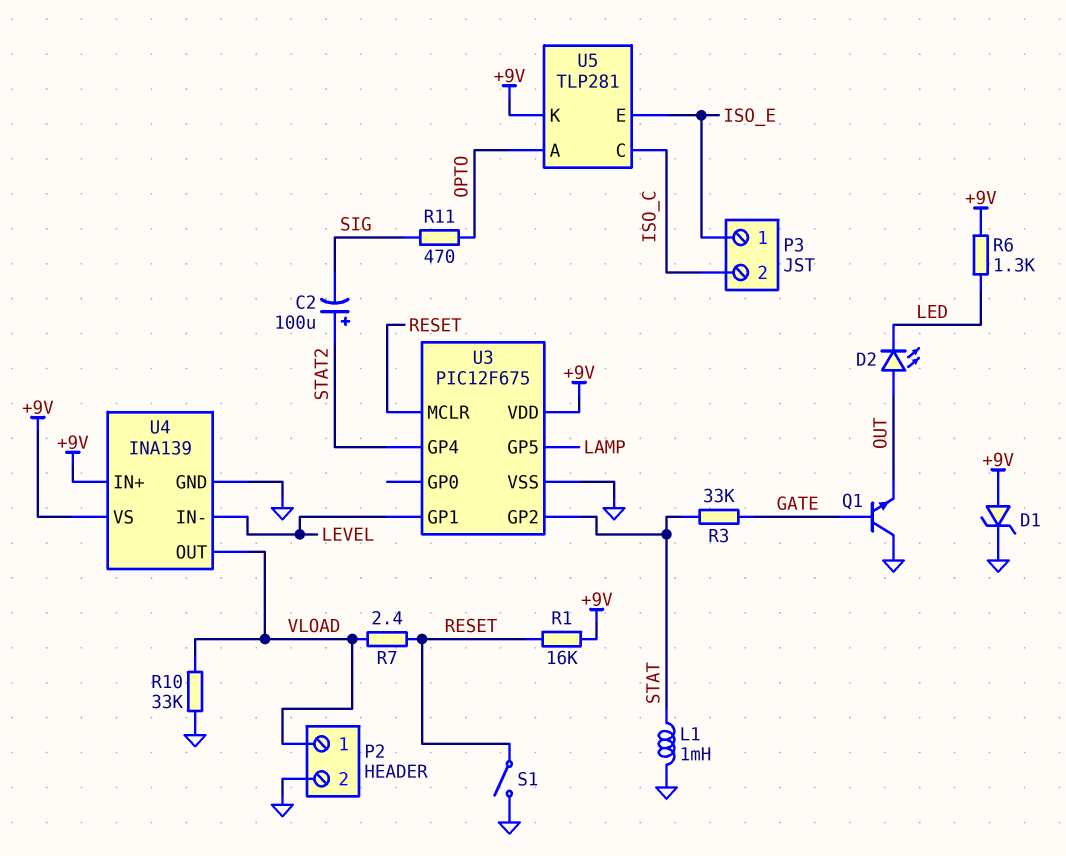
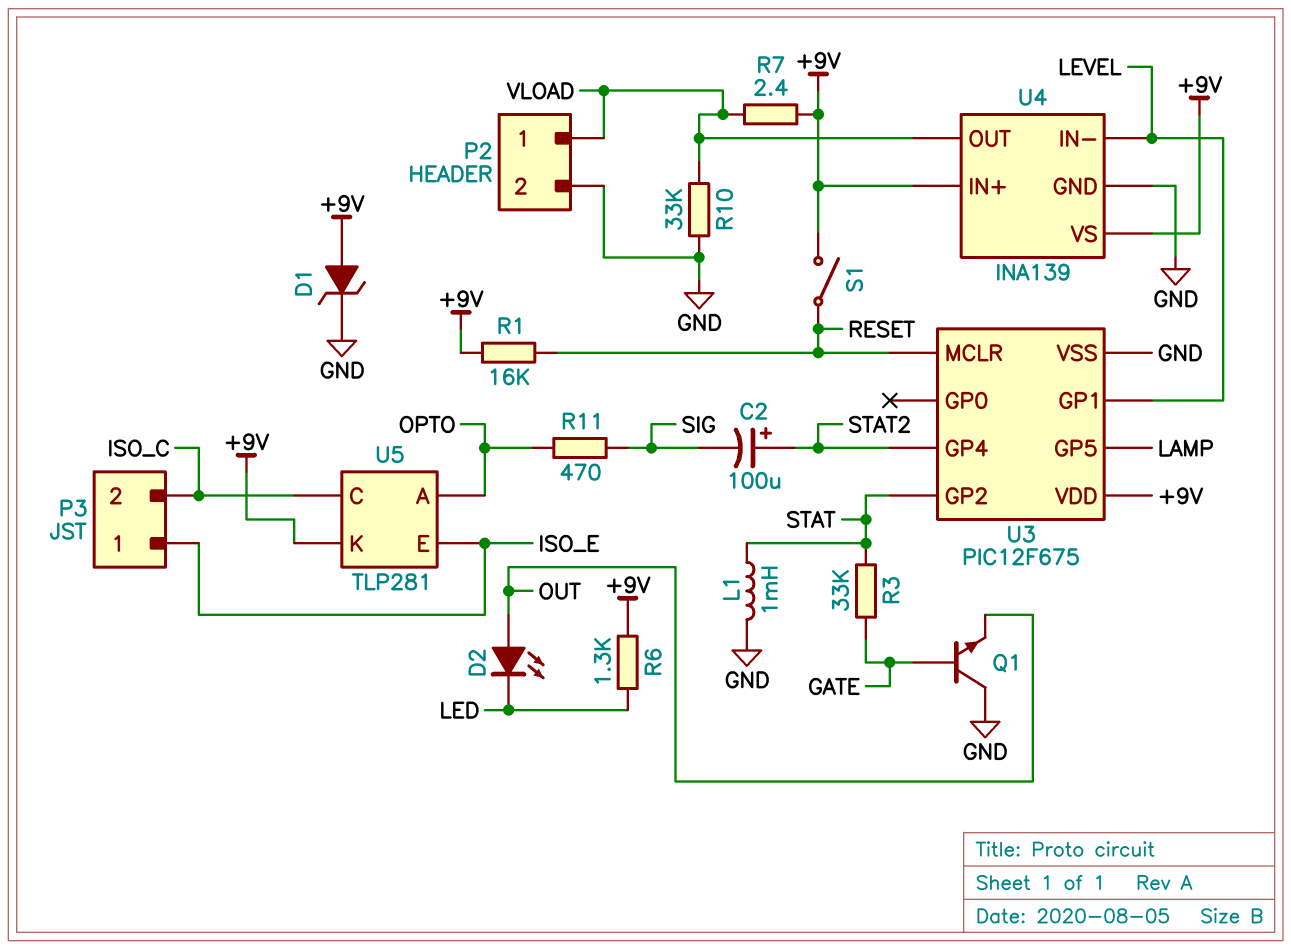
R7: 2.4 (RESET, VLOAD) -> 2.4 (+9V, VLOAD)
S1: switch (GND, RESET) -> switch (+9V, RESET)

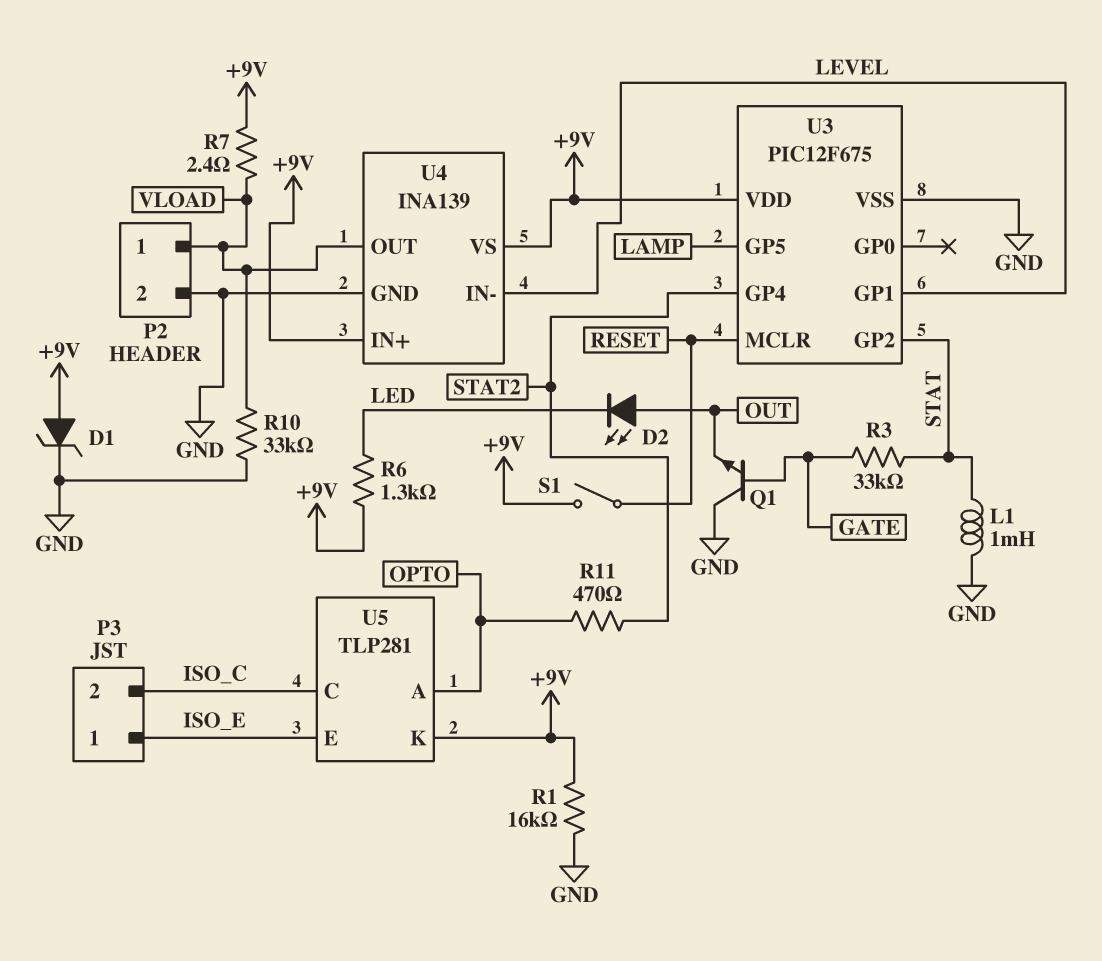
C2: 100uF (plus STAT2, minus SIG) -> none
R1: 16k (+9V, RESET) -> 16k (+9V, GND)
R11: 470 (OPTO, SIG) -> 470 (OPTO, STAT2)

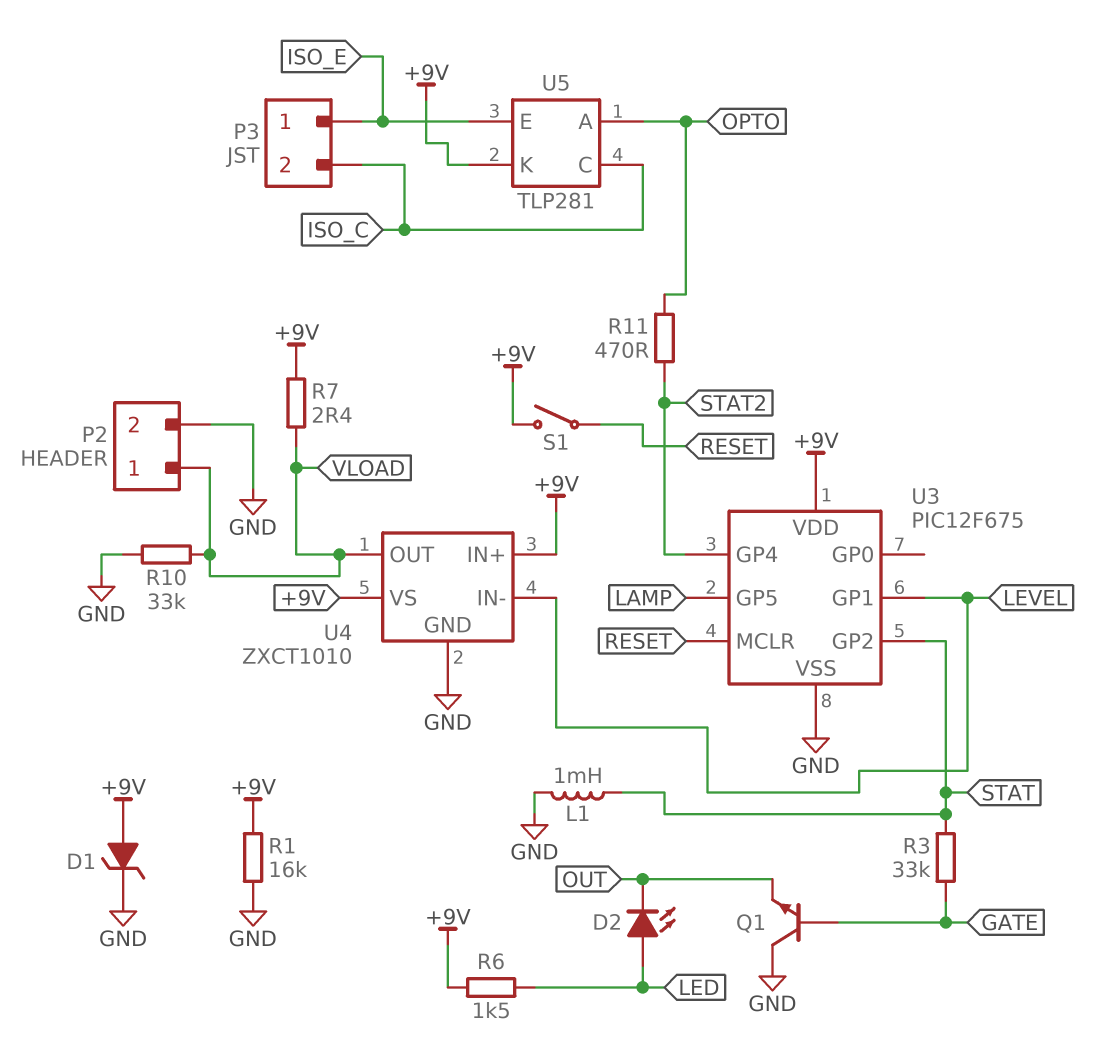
D2: LED (A OUT, K LED) -> LED (A LED, K OUT)
R6: 1.3k (+9V, LED) -> 1.5k (+9V, LED)
U4: INA139 -> ZXCT1010

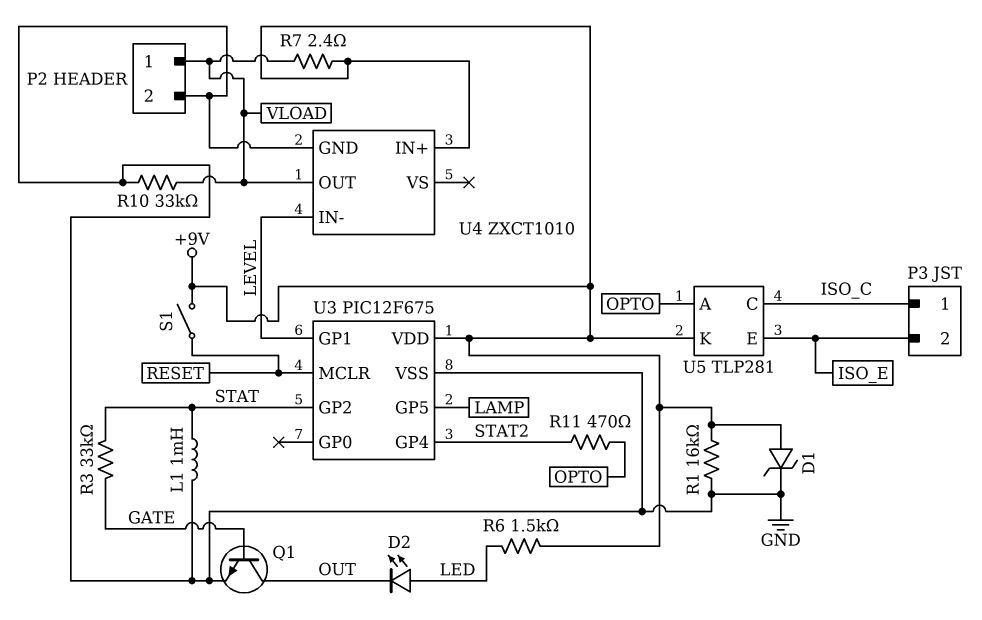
P3 pin 1: ISO_E -> ISO_C
P3 pin 2: ISO_C -> ISO_E
Q1: NPN (B GATE, C GND, E OUT) -> NPN (B GATE, C OUT, E GND)
U4 pin VS: +9V -> none

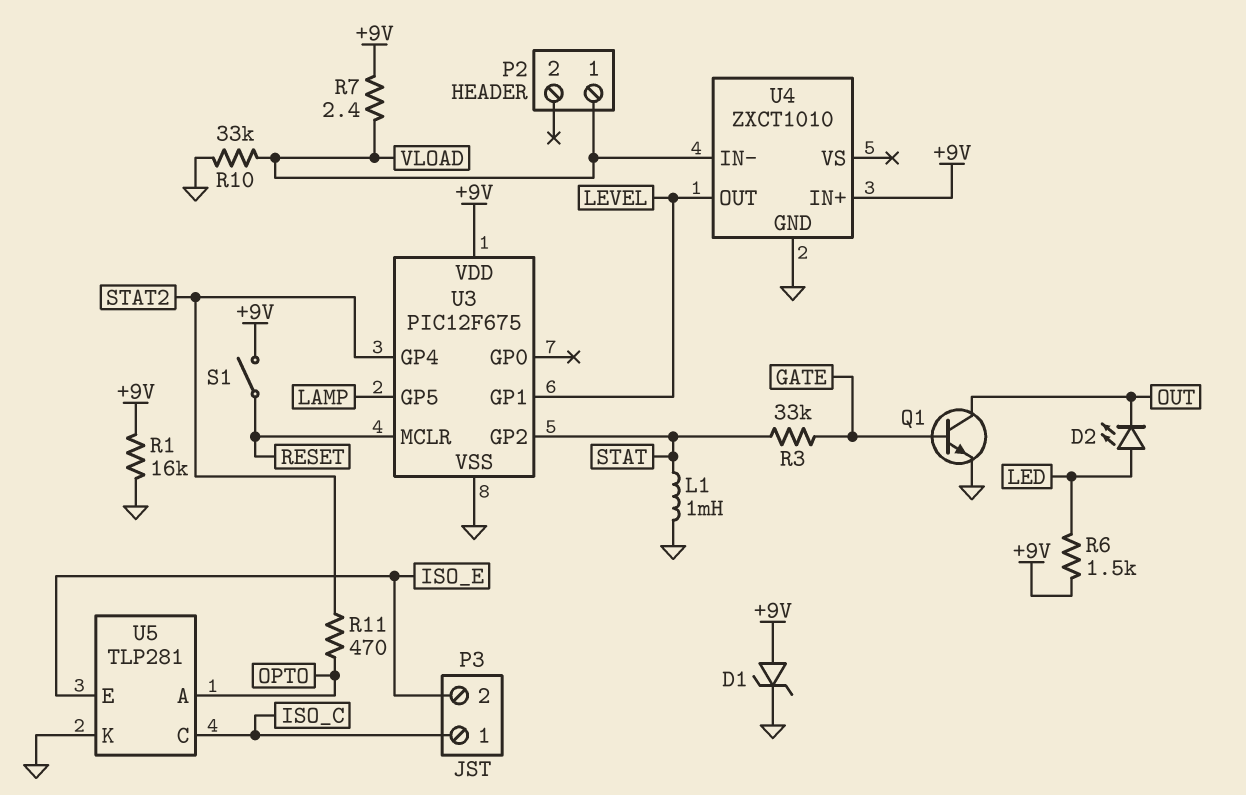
P2 pin 2: GND -> none
U4 pin IN-: LEVEL -> VLOAD
U4 pin OUT: VLOAD -> LEVEL
U5 pin K: +9V -> GND

